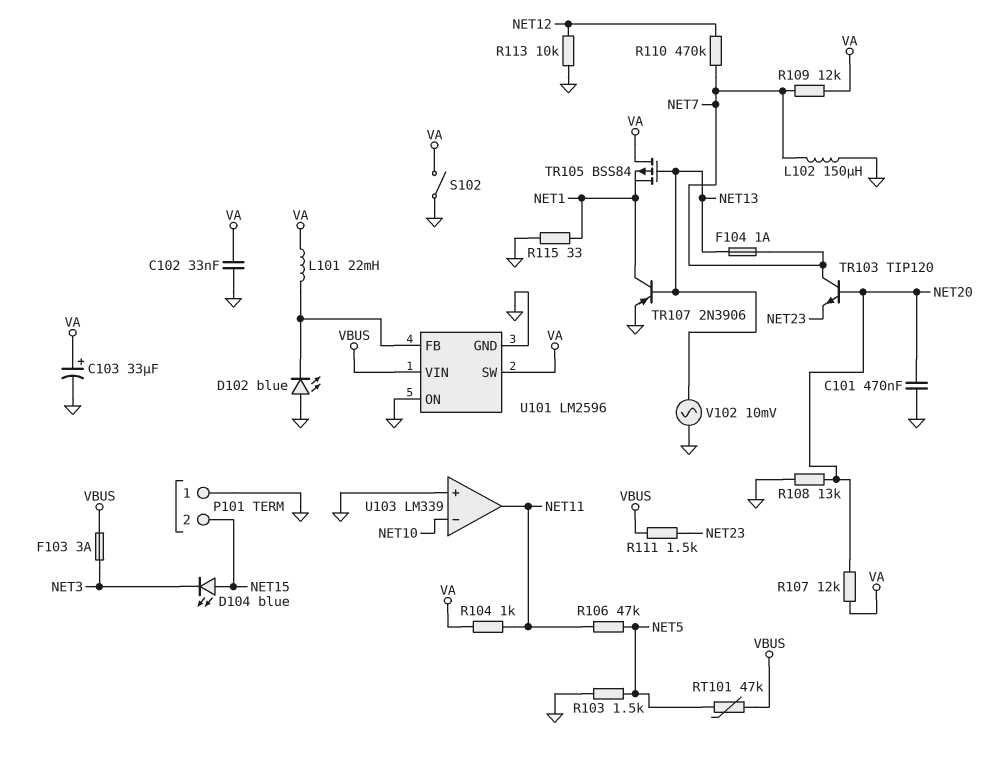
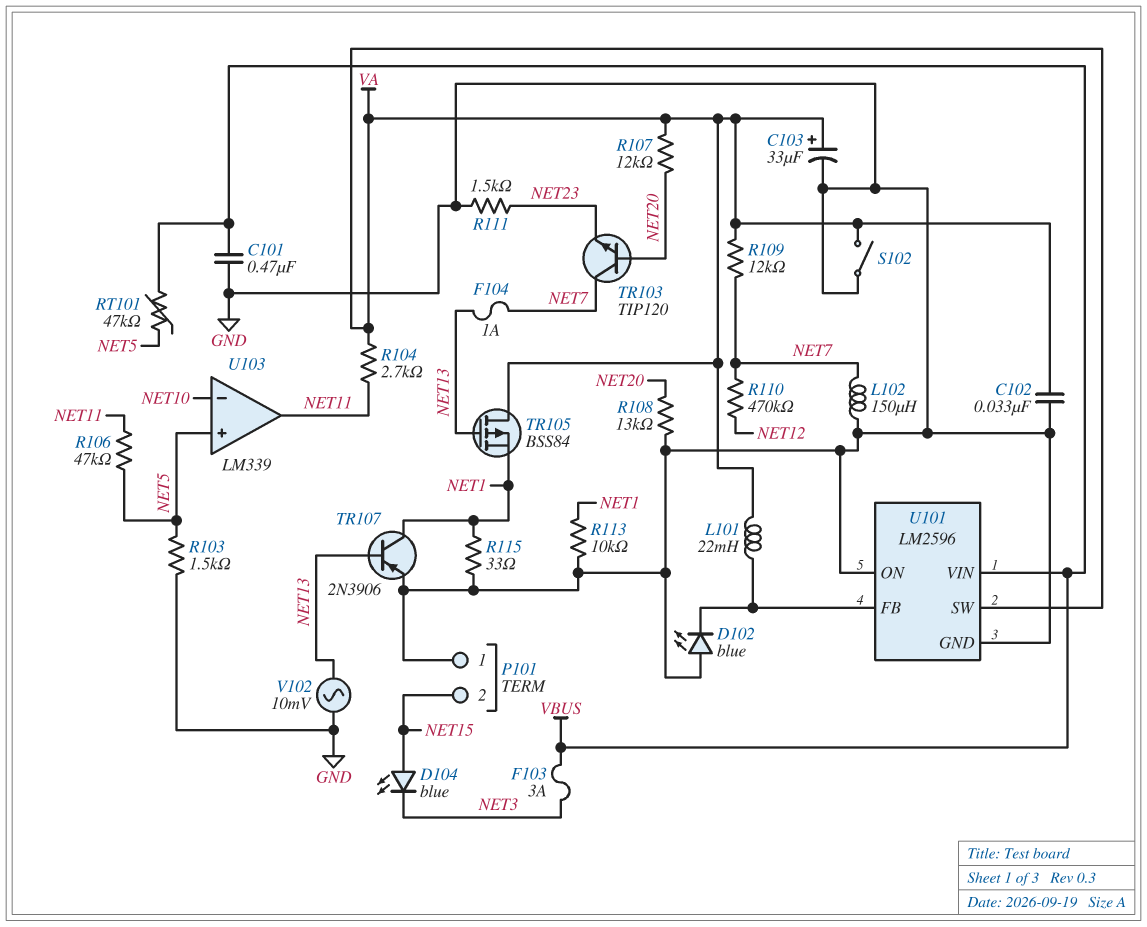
C101: 470nF (GND, NET20) -> 470nF (GND, VBUS)
R104: 1k (NET11, VA) -> 2.7k (NET11, VA)
R111: 1.5k (NET23, VBUS) -> 1.5k (GND, NET23)
R113: 10k (GND, NET12) -> 10k (GND, NET1)
U103 pin in+: GND -> NET5

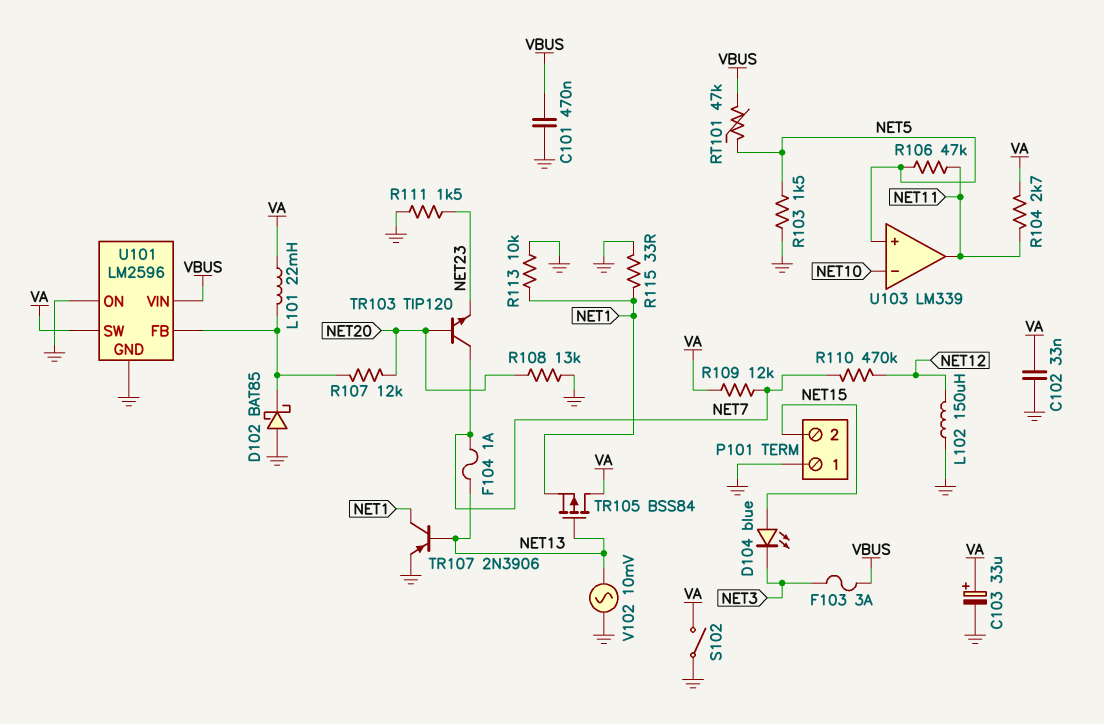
D102: LED blue (A GND, K U101/FB) -> schottky BAT85 (A GND, K U101/FB)
L102: 150uH (GND, NET7) -> 150uH (GND, NET12)
R107: 12k (NET20, VA) -> 12k (NET20, U101/FB)

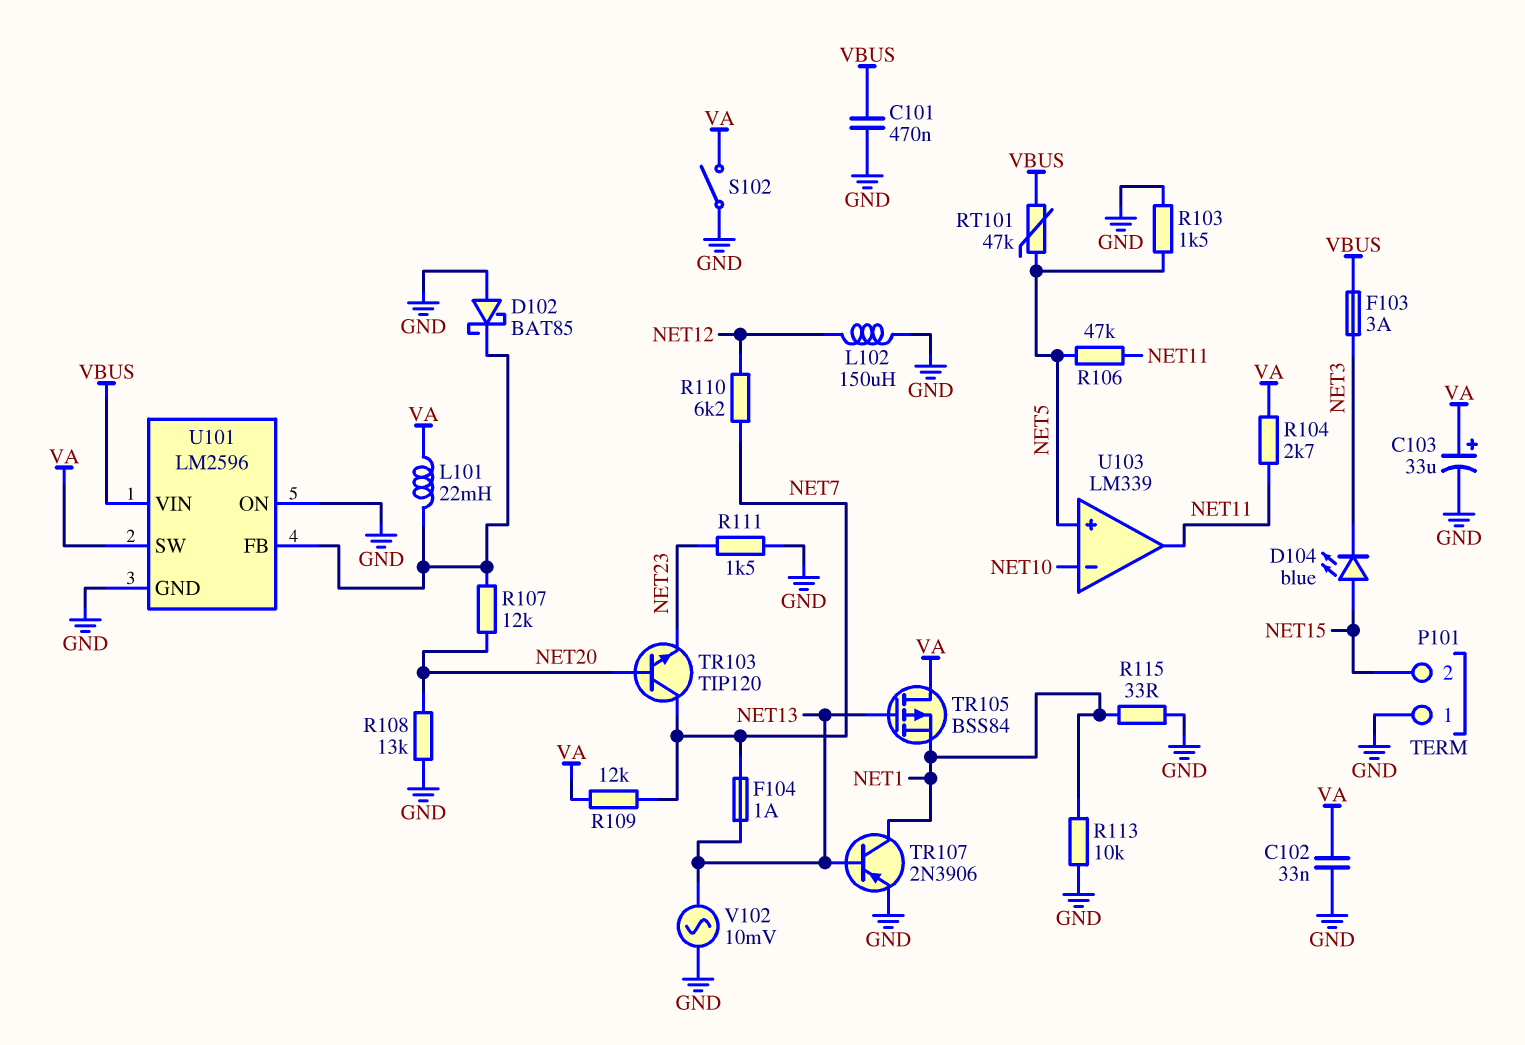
R110: 470k (NET7, NET12) -> 6.2k (NET7, NET12)

